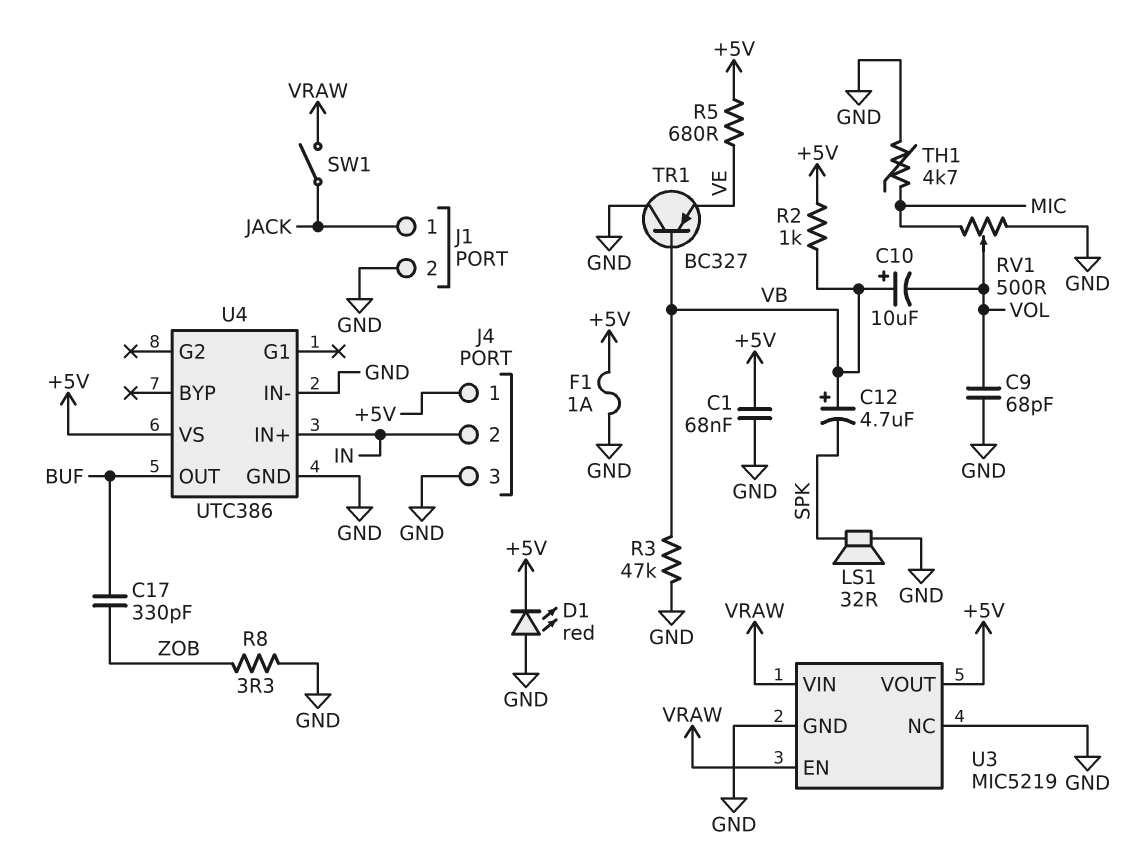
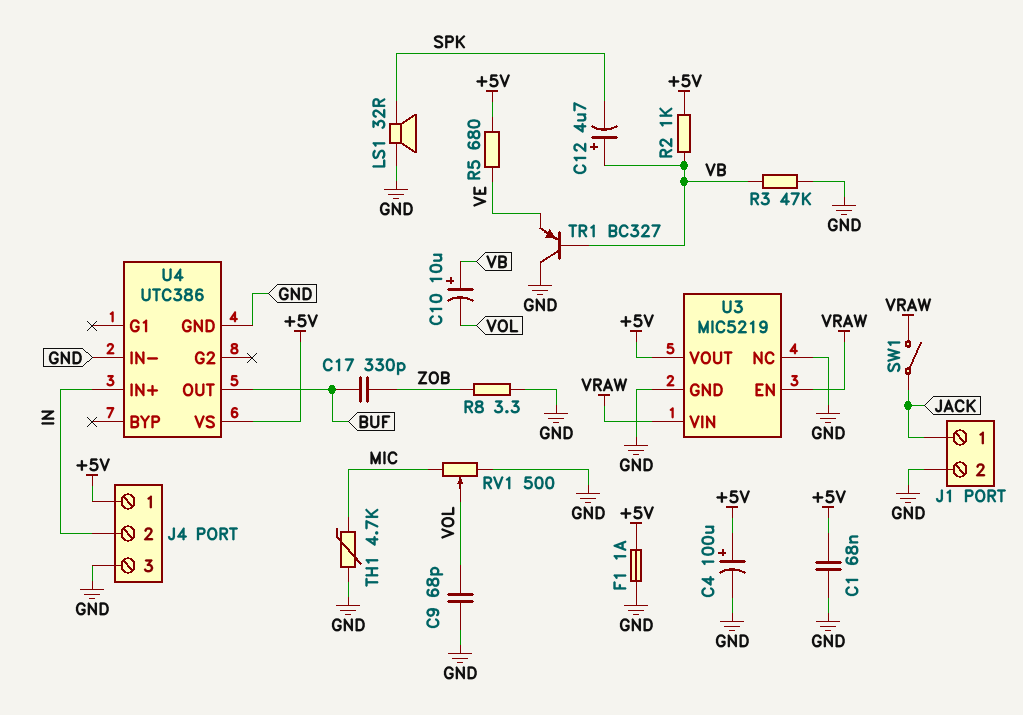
C4: none -> 100uF (plus +5V, minus GND)
D1: LED red (A GND, K +5V) -> none

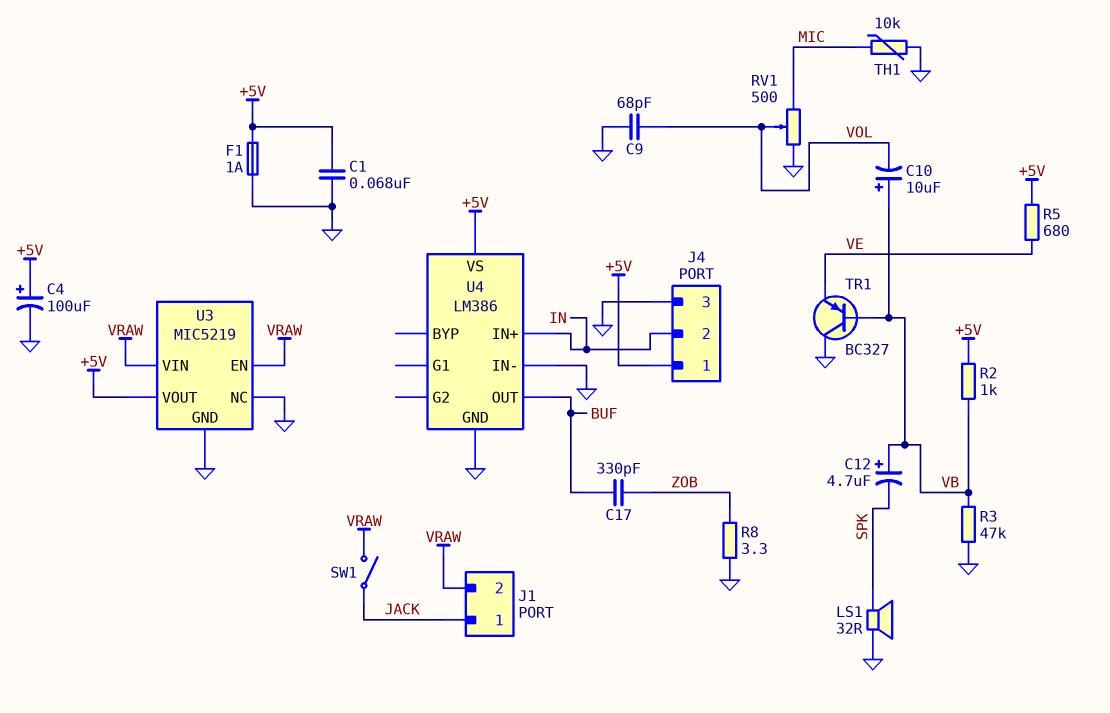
J1 pin 2: GND -> VRAW
TH1: 4.7k (GND, MIC) -> 10k (GND, MIC)
U4: UTC386 -> LM386

